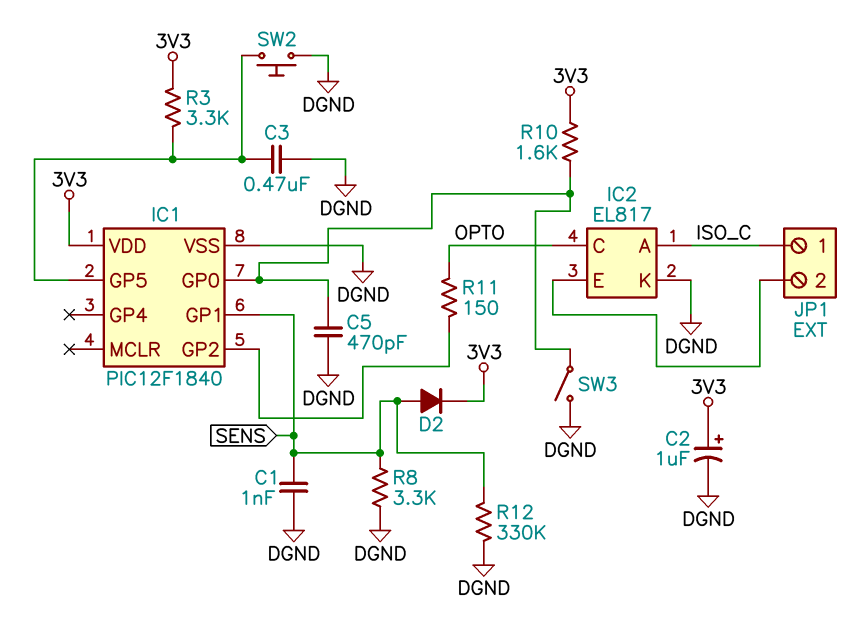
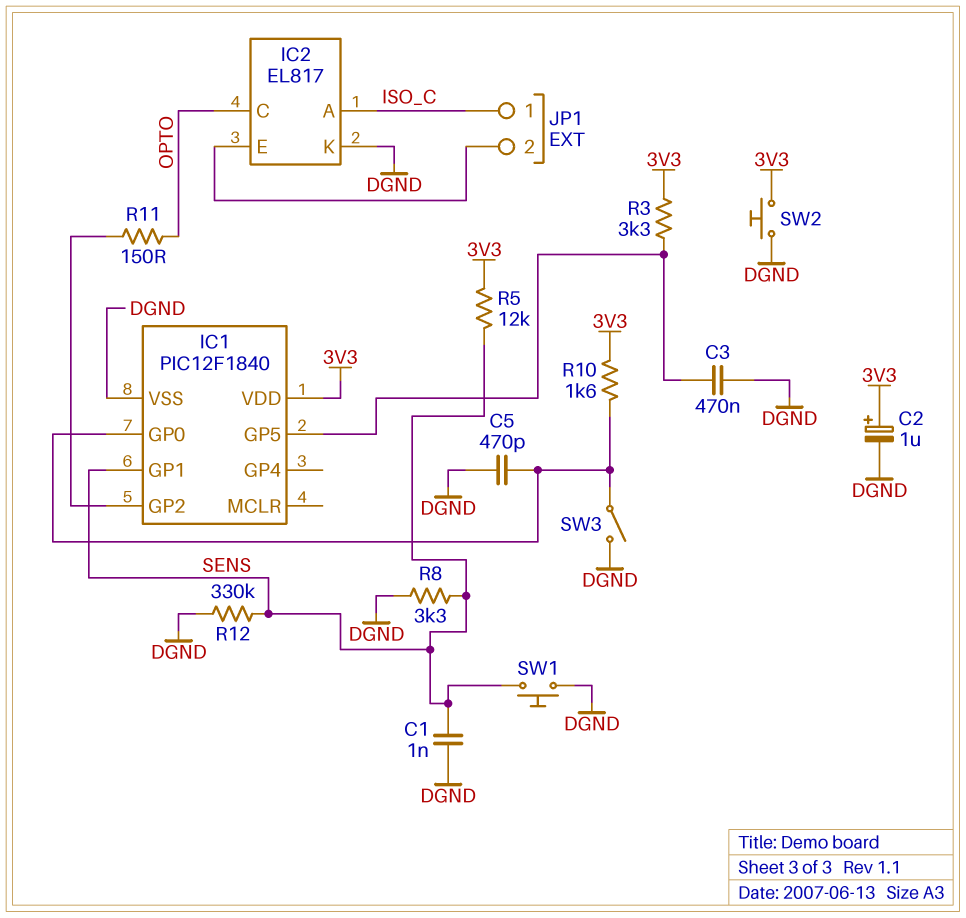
D2: diode (A SENS, K 3V3) -> none
R5: none -> 12k (3V3, SENS)
SW1: none -> button (DGND, SENS)
SW2: button (DGND, IC1/GP5) -> button (3V3, DGND)

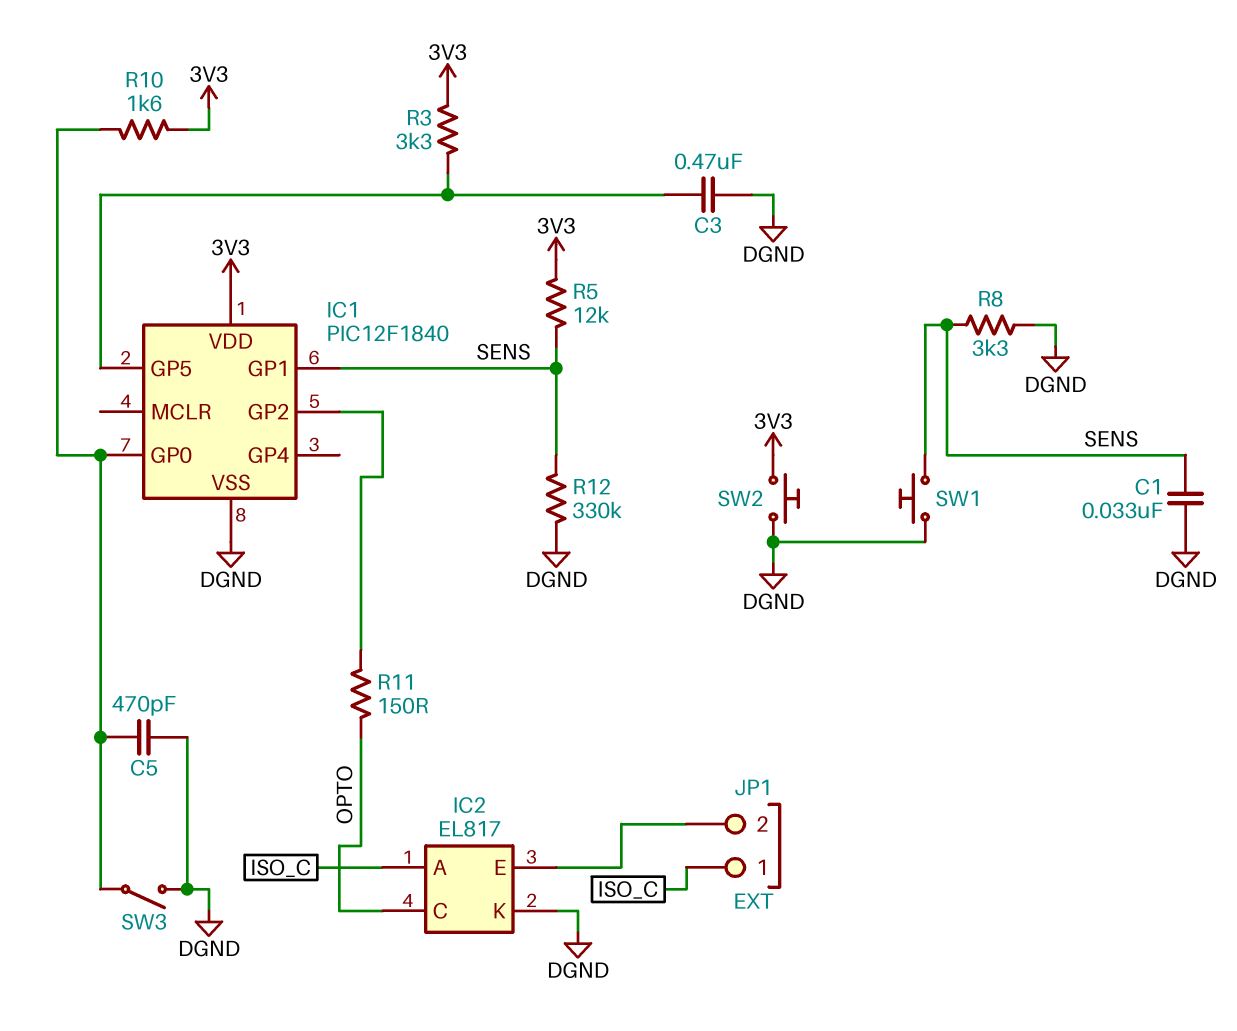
C1: 1nF (DGND, SENS) -> 33nF (DGND, SENS)
C2: 1uF (plus 3V3, minus DGND) -> none

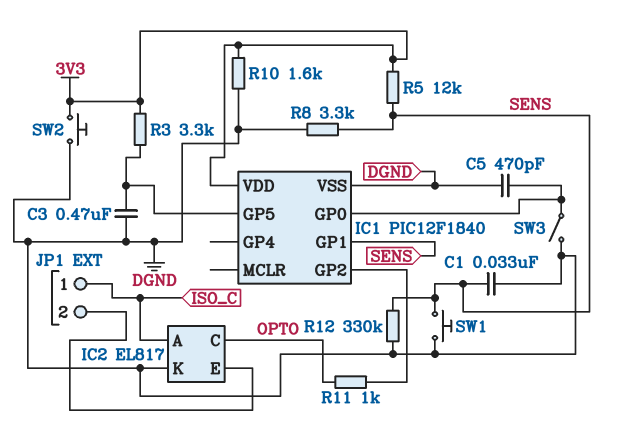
R10: 1.6k (3V3, IC1/GP0) -> 1.6k (3V3, DGND)
R11: 150 (IC1/GP2, OPTO) -> 1k (IC1/GP2, OPTO)

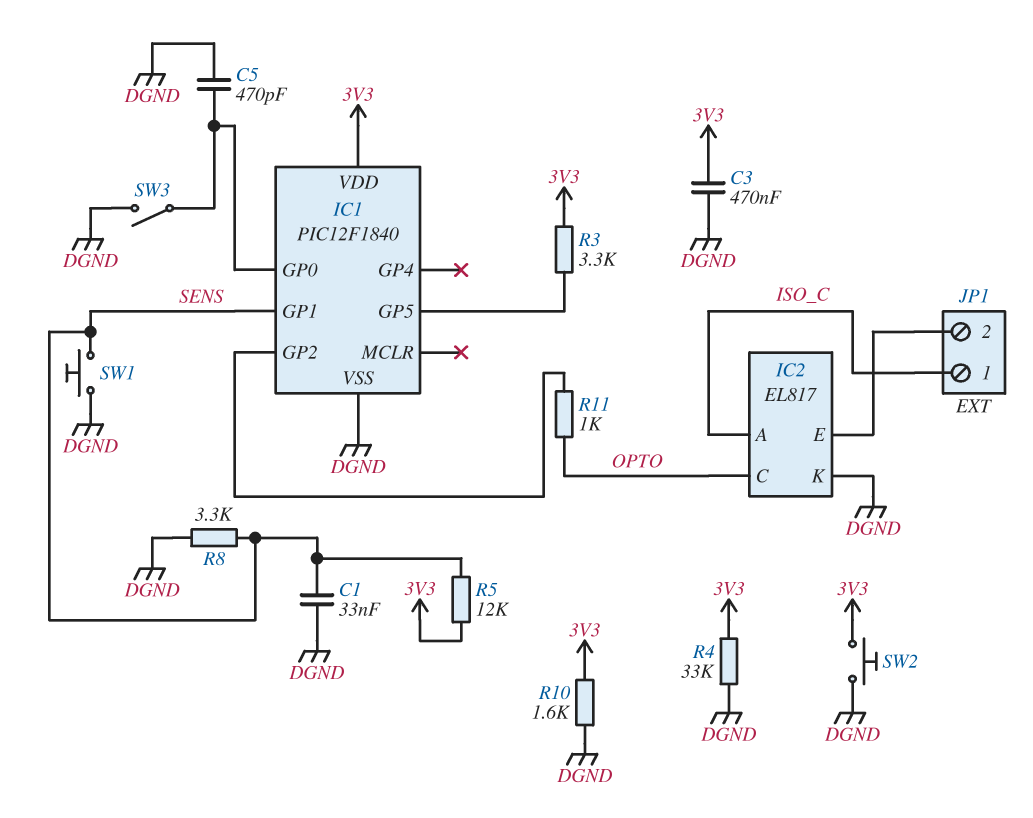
C3: 470nF (DGND, IC1/GP5) -> 470nF (3V3, DGND)
R4: none -> 33k (3V3, DGND)
R12: 330k (DGND, SENS) -> none

